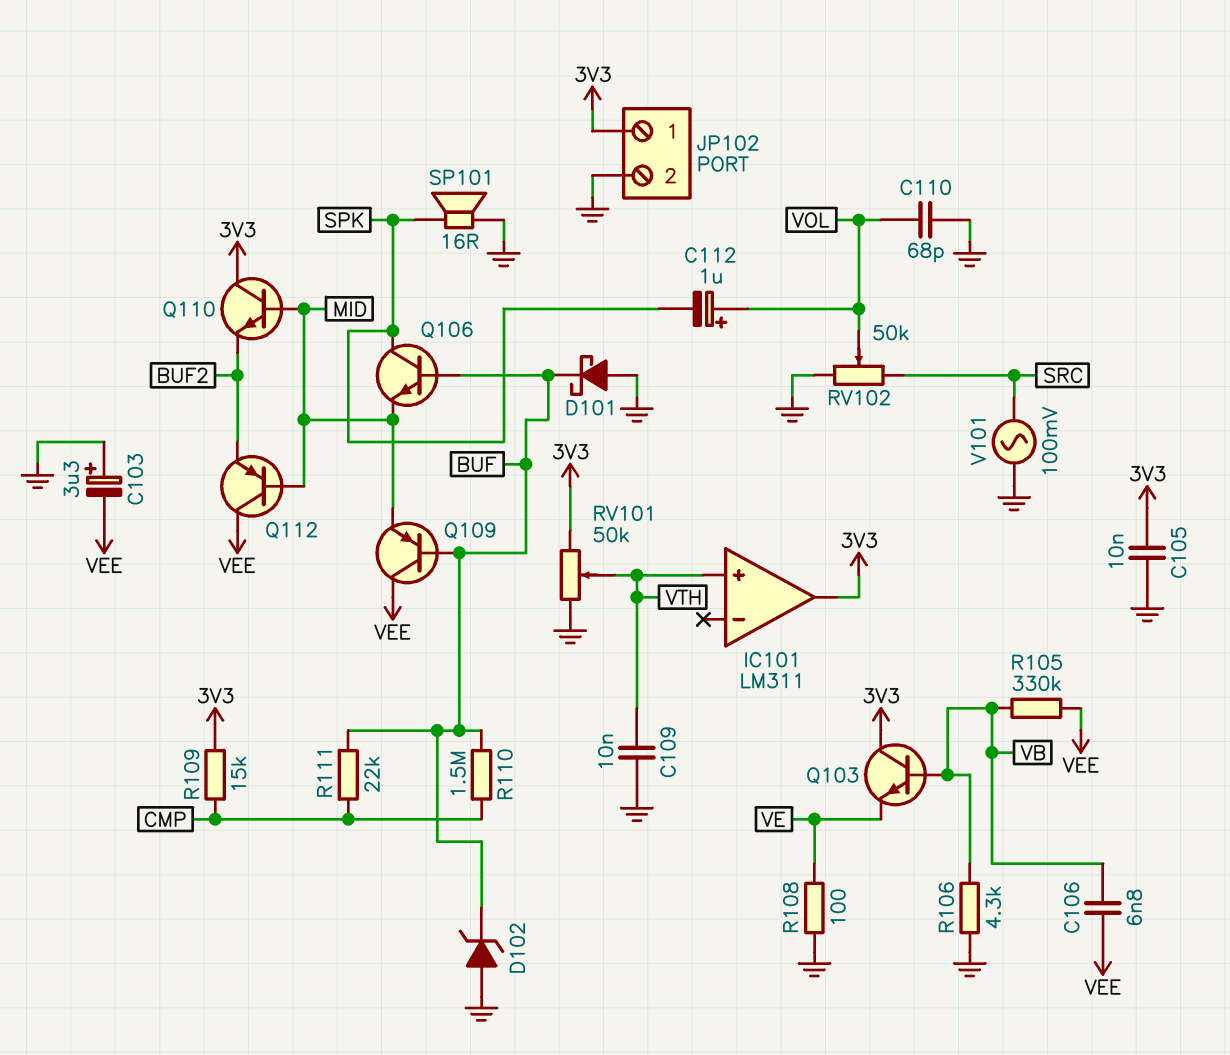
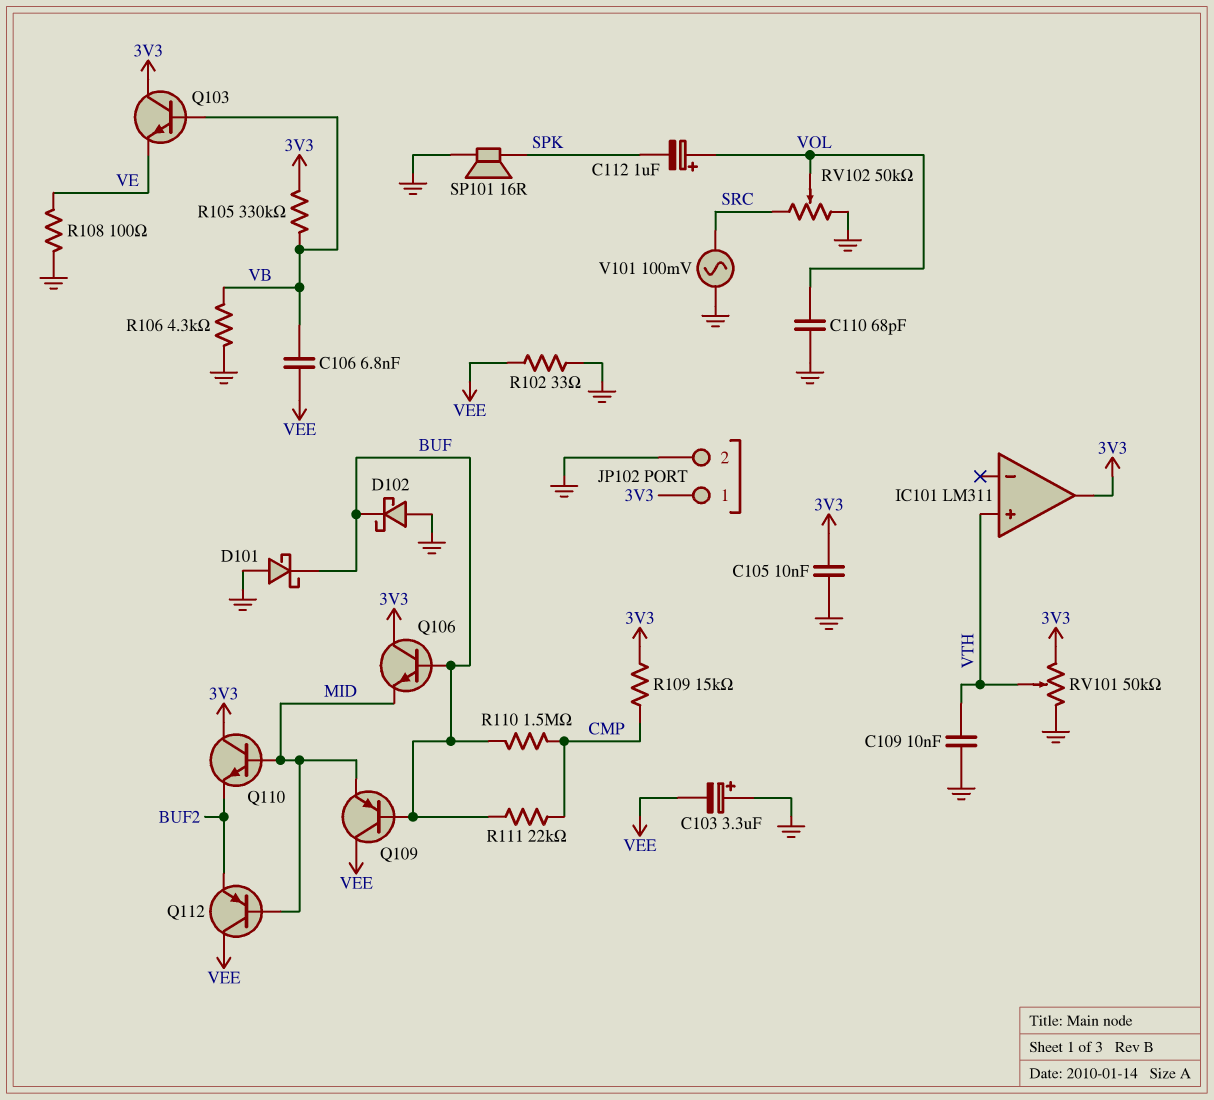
D102: zener (A GND, K BUF) -> schottky (A GND, K BUF)
Q106: NPN (B BUF, C SPK, E MID) -> NPN (B BUF, C 3V3, E MID)
R102: none -> 33 (GND, VEE)
R105: 330k (VB, VEE) -> 330k (3V3, VB)

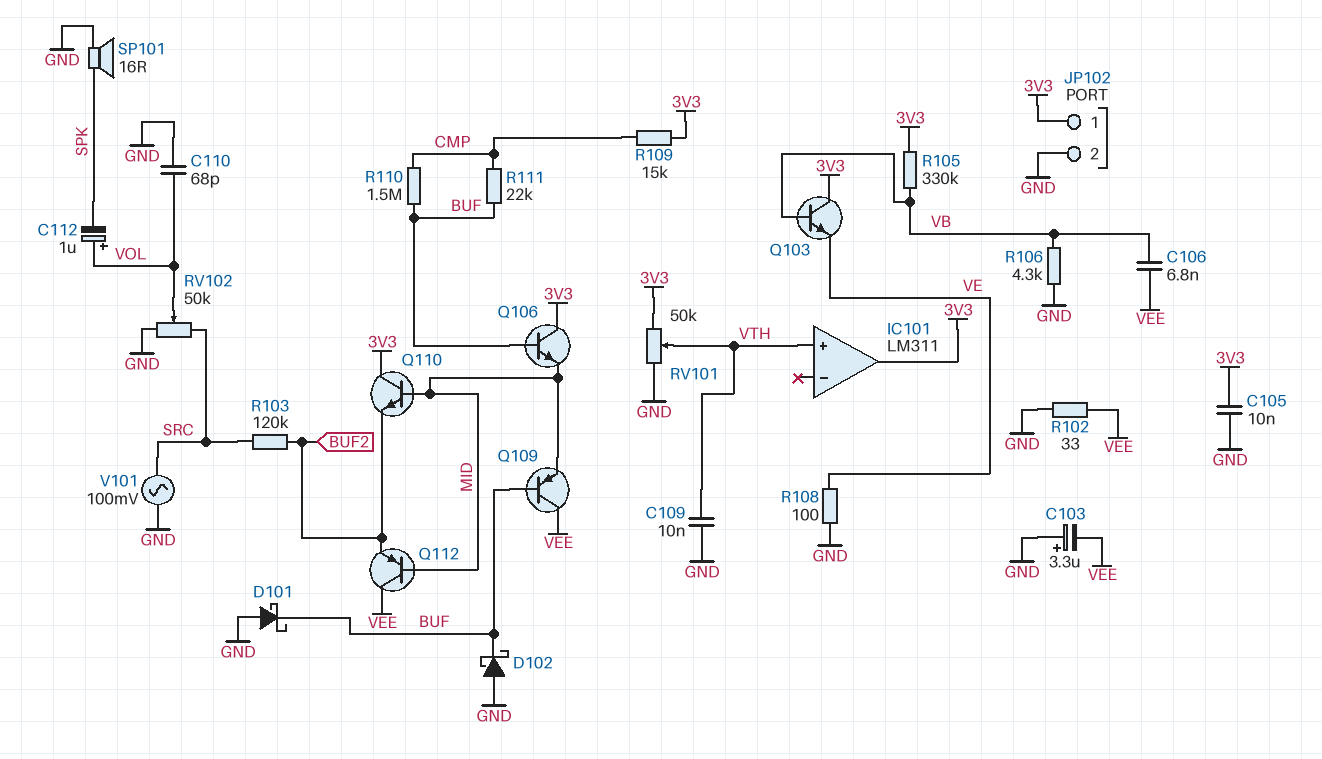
R103: none -> 120k (BUF2, SRC)

